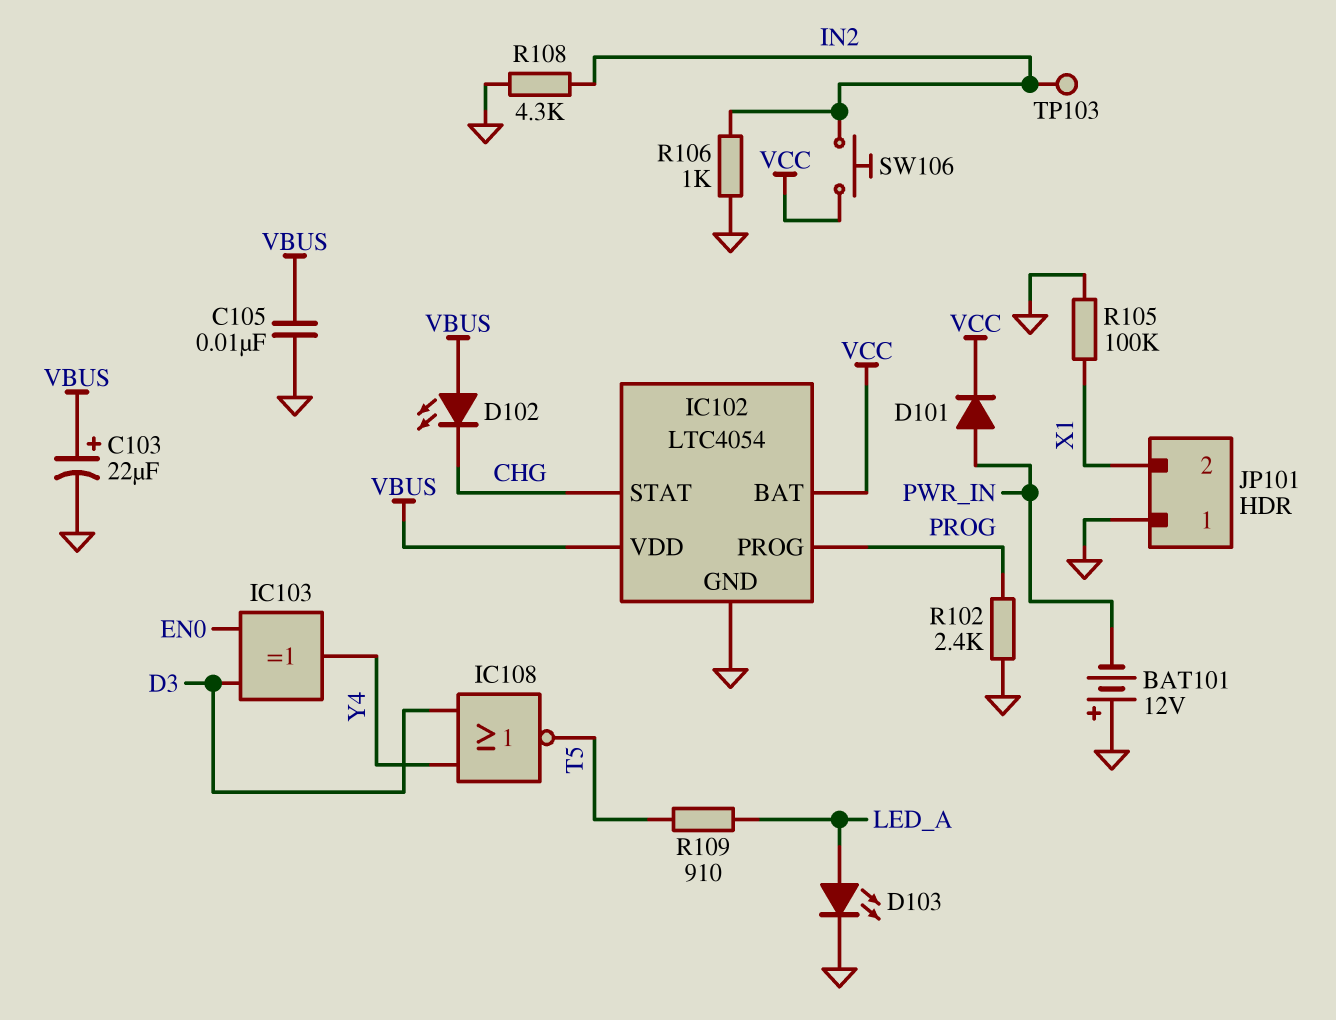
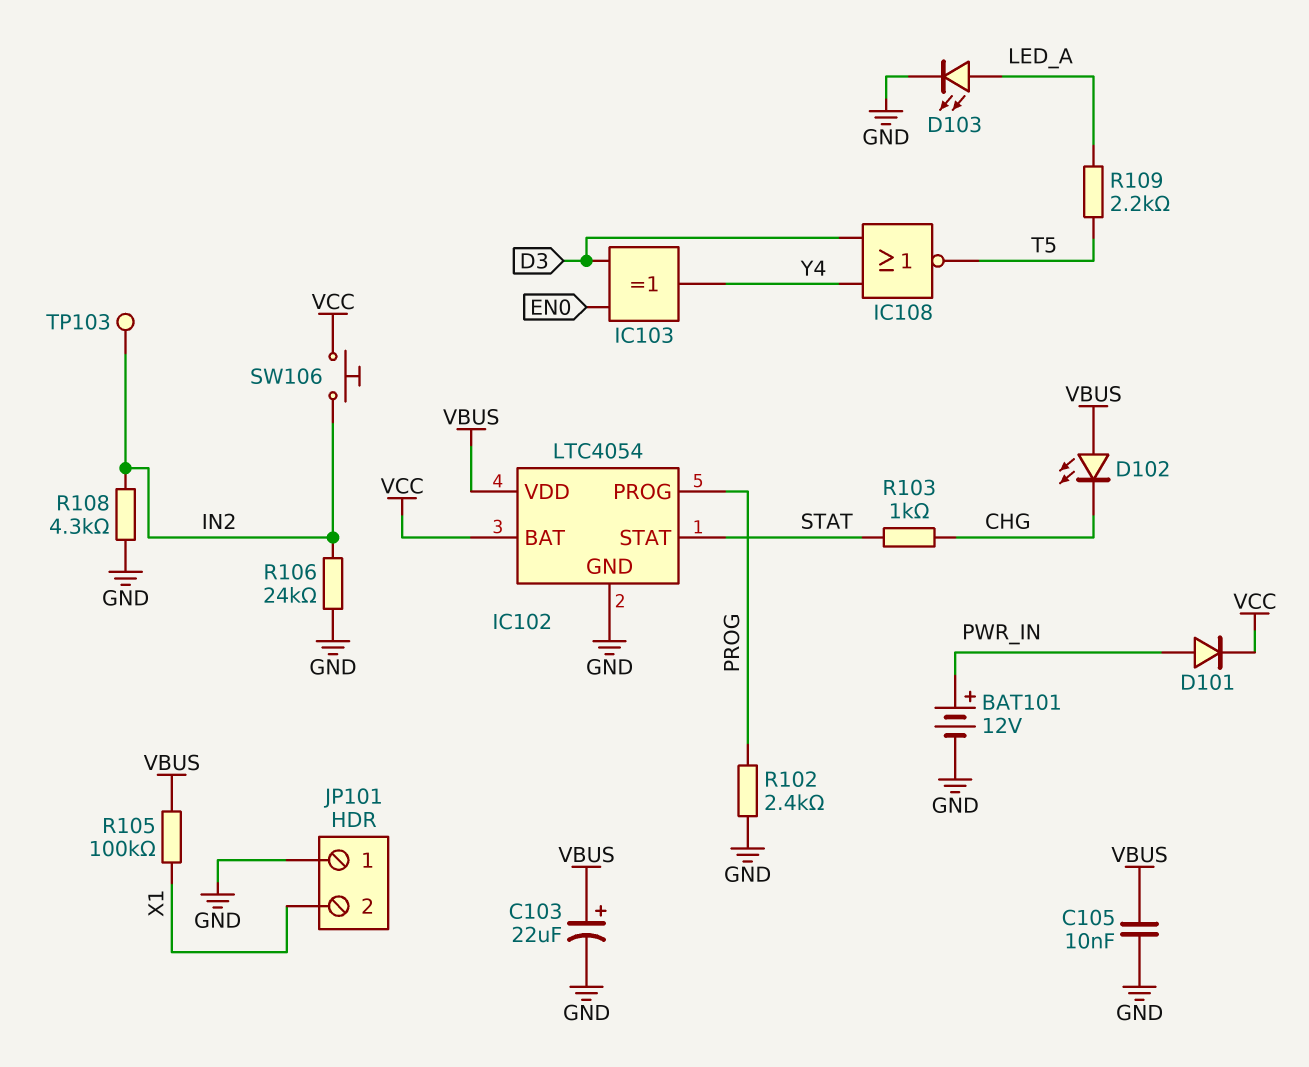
BAT101: 12V (plus GND, minus PWR_IN) -> 12V (plus PWR_IN, minus GND)
IC102 pin STAT: CHG -> STAT
R103: none -> 1k (CHG, STAT)
R105: 100k (GND, X1) -> 100k (VBUS, X1)
R106: 1k (GND, IN2) -> 24k (GND, IN2)
R109: 910 (LED_A, T5) -> 2.2k (LED_A, T5)

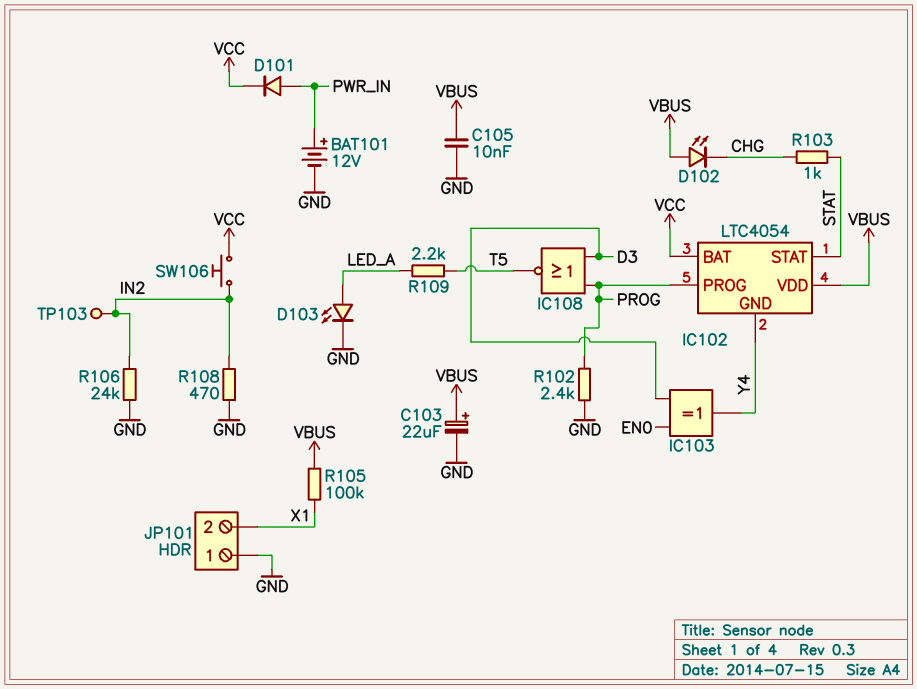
IC102 pin GND: GND -> Y4
IC108: NOR (in D3, in Y4, out T5) -> NOR (in D3, in PROG, out T5)
R108: 4.3k (GND, IN2) -> 470 (GND, IN2)

